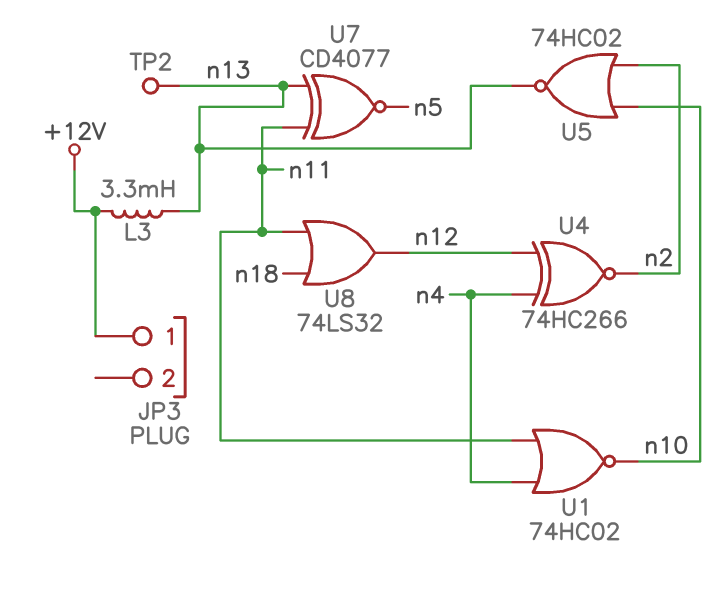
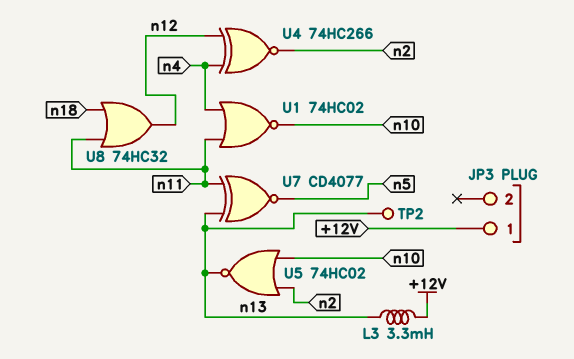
U8: OR 74LS32 (in n11, in n18, out n12) -> OR 74HC32 (in n11, in n18, out n12)

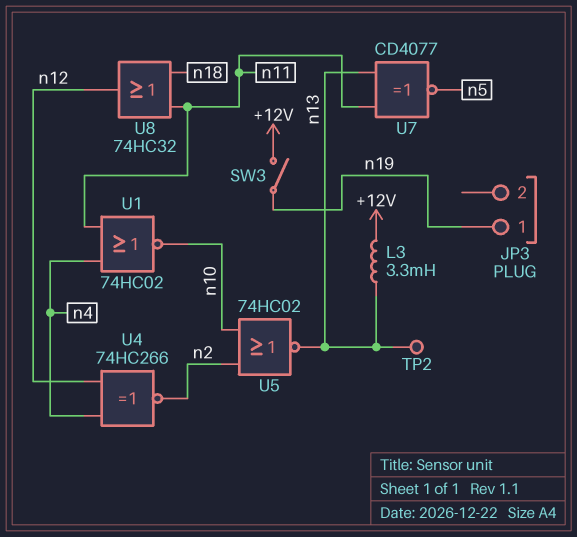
JP3 pin 1: +12V -> n19
SW3: none -> switch (+12V, n19)

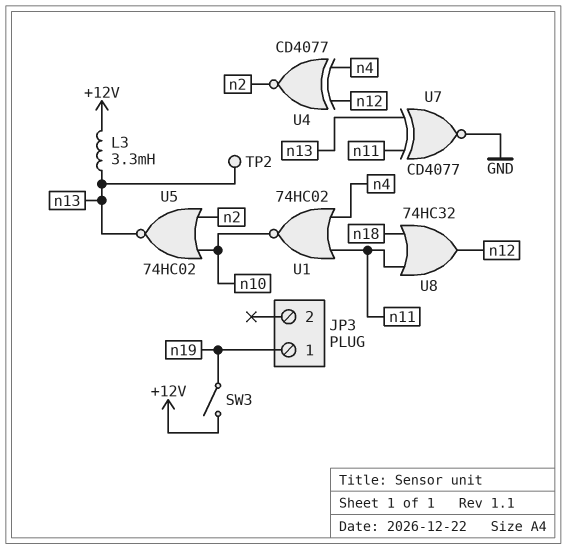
U4: XNOR 74HC266 (in n4, in n12, out n2) -> XNOR CD4077 (in n4, in n12, out n2)
U7: XNOR CD4077 (in n11, in n13, out n5) -> XNOR CD4077 (in n11, in n13, out GND)

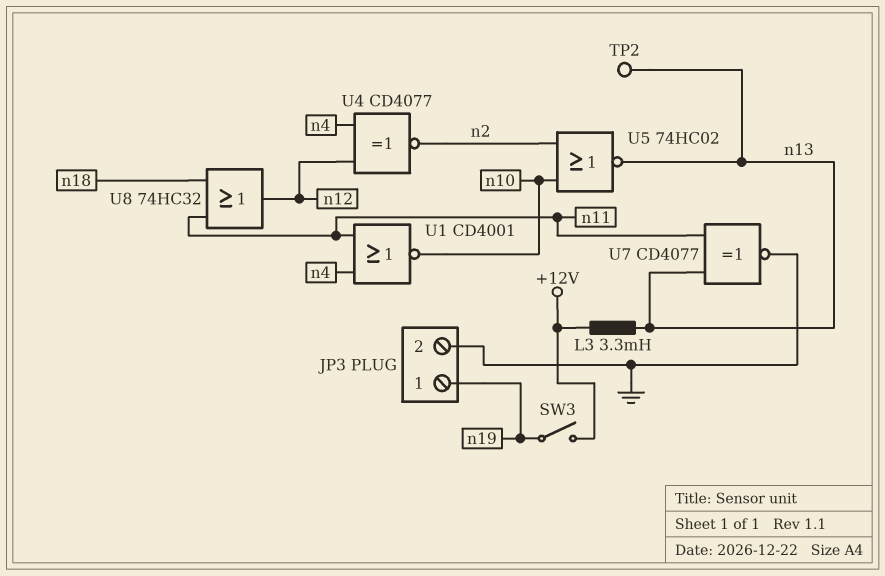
JP3 pin 2: none -> GND
U1: NOR 74HC02 (in n4, in n11, out n10) -> NOR CD4001 (in n4, in n11, out n10)

